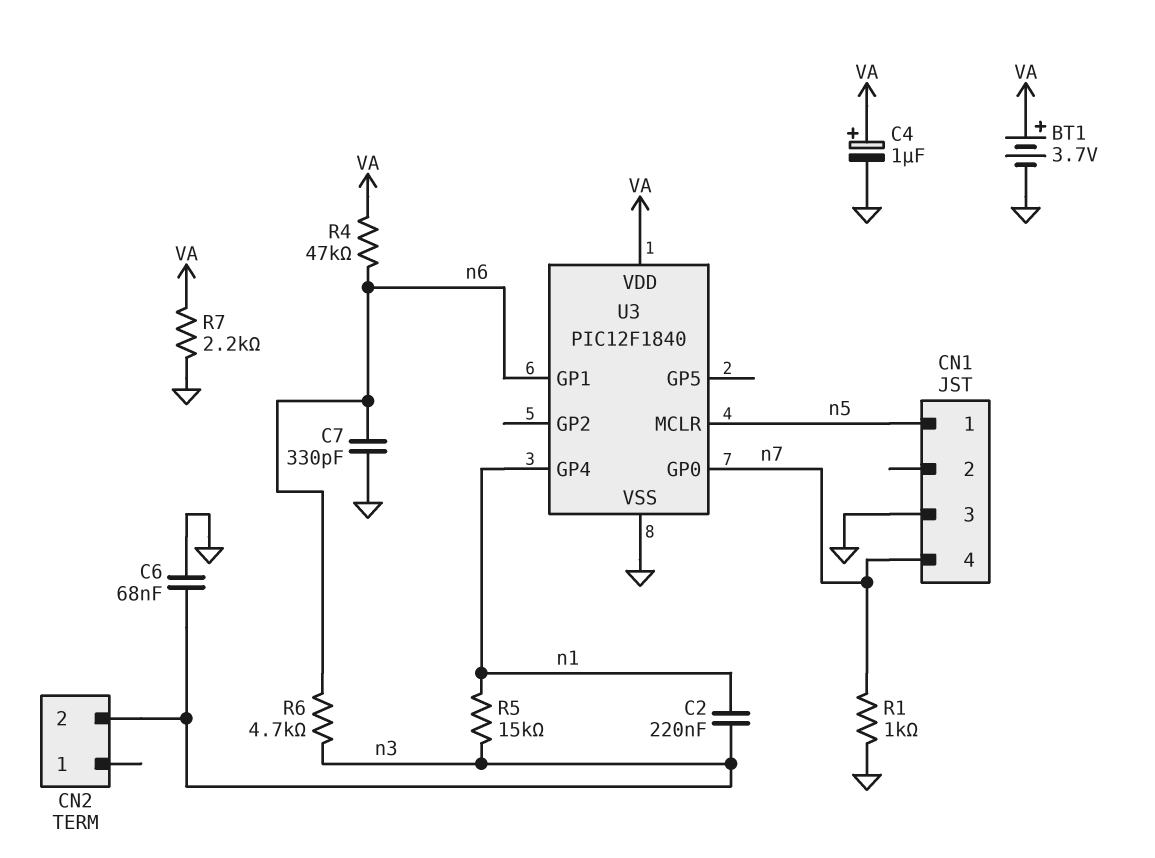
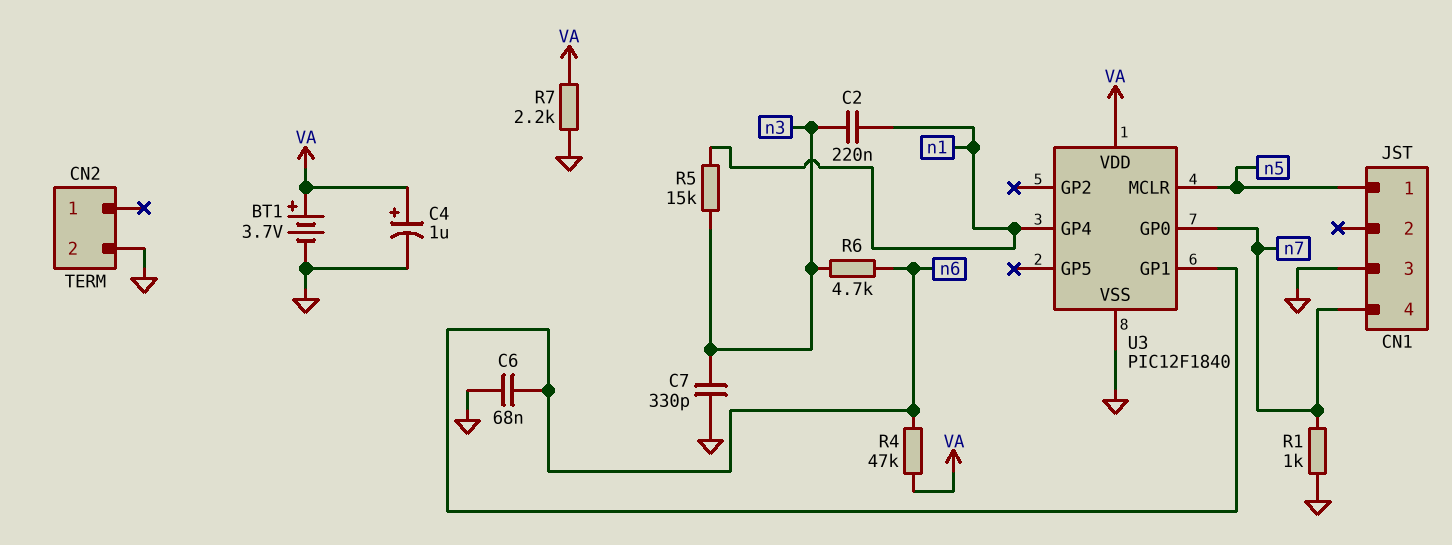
C6: 68nF (GND, n3) -> 68nF (GND, n6)
C7: 330pF (GND, n6) -> 330pF (GND, n3)
CN2 pin 2: n3 -> GND

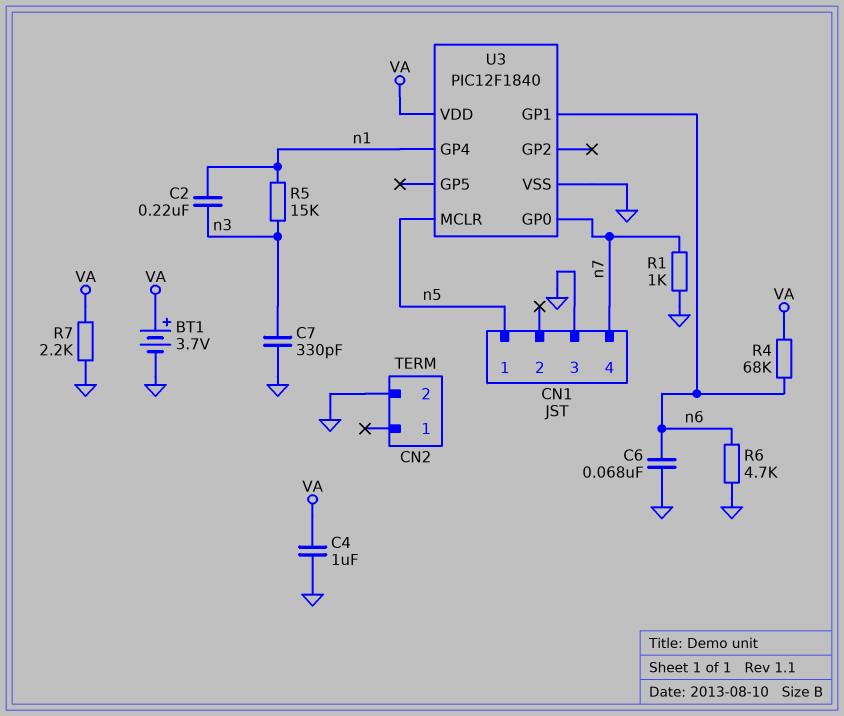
C4: 1uF (plus VA, minus GND) -> 1uF (GND, VA)
R4: 47k (VA, n6) -> 68k (VA, n6)
R6: 4.7k (n3, n6) -> 4.7k (GND, n6)

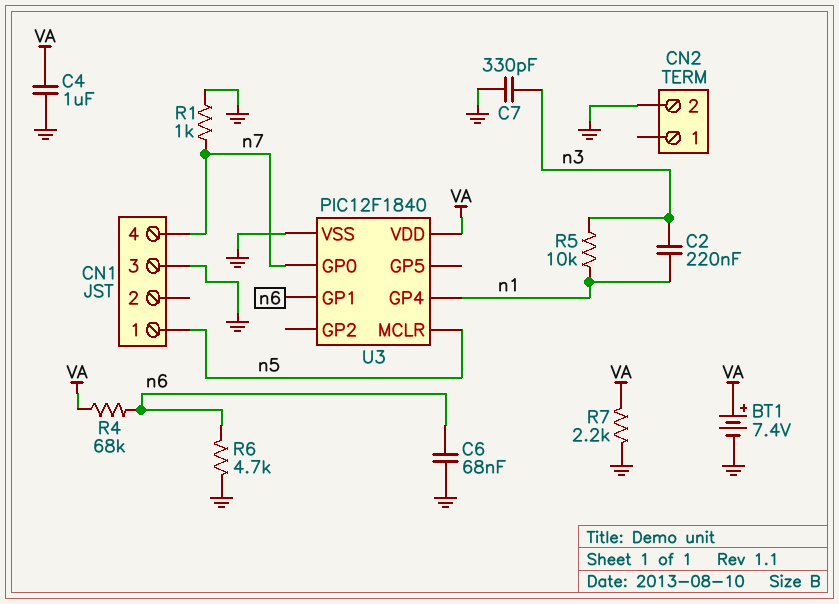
BT1: 3.7V (plus VA, minus GND) -> 7.4V (plus VA, minus GND)
R5: 15k (n1, n3) -> 10k (n1, n3)

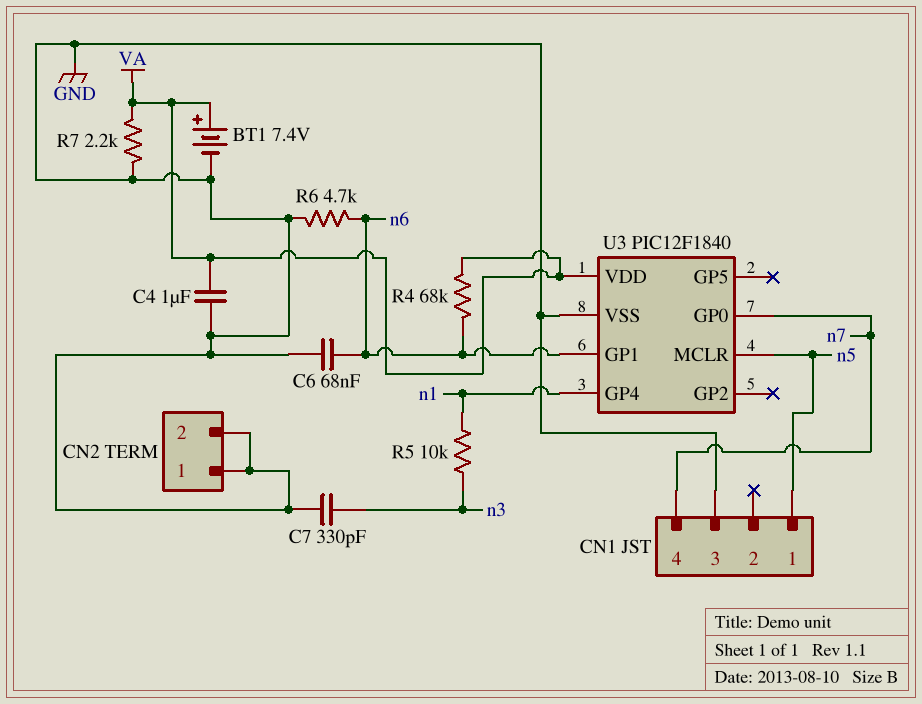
C2: 220nF (n1, n3) -> none
CN2 pin 1: none -> GND
R1: 1k (GND, n7) -> none

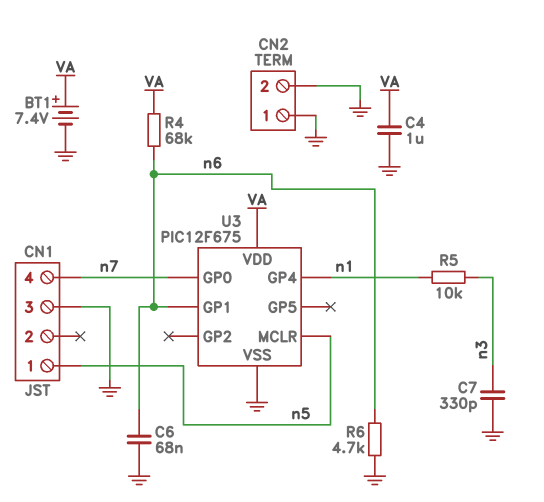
R7: 2.2k (GND, VA) -> none
U3: PIC12F1840 -> PIC12F675

